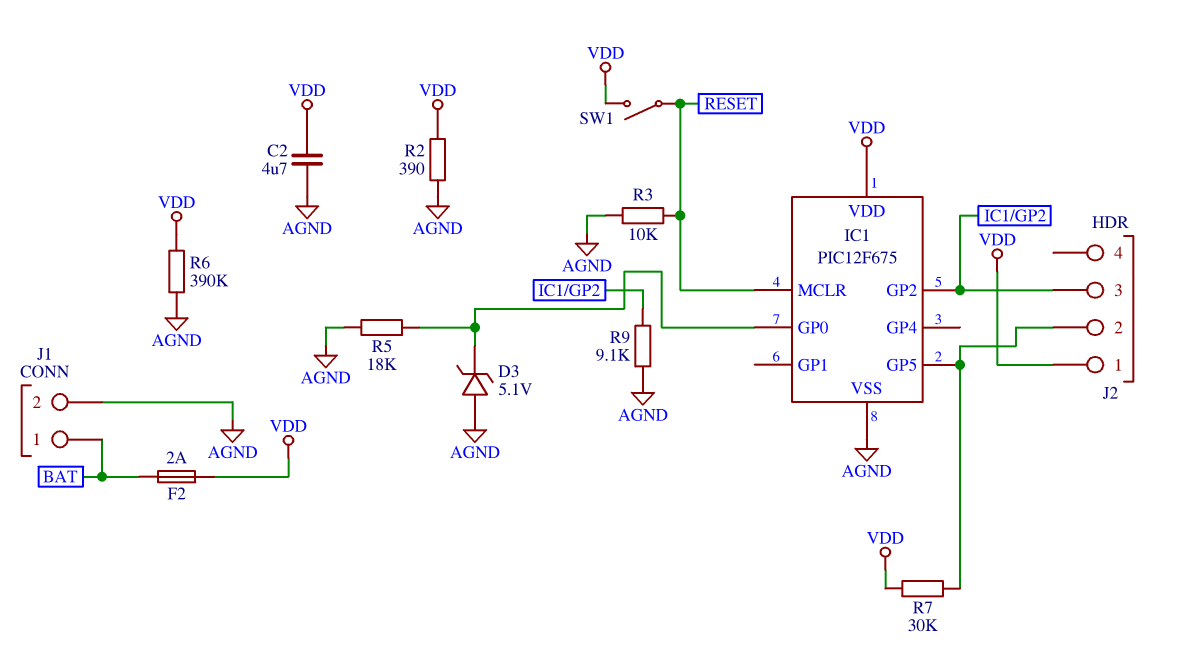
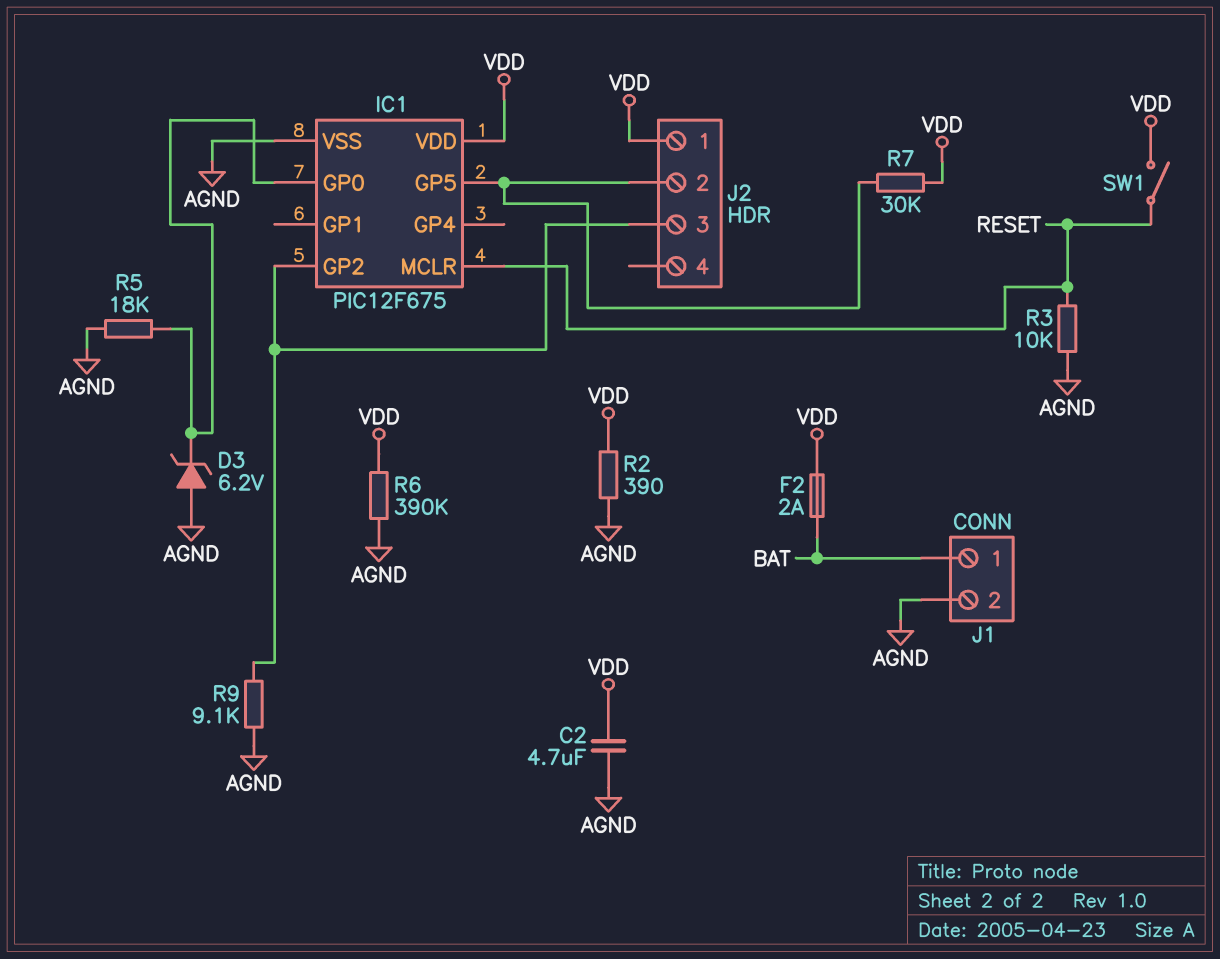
D3: zener 5.1V (A AGND, K IC1/GP0) -> zener 6.2V (A AGND, K IC1/GP0)

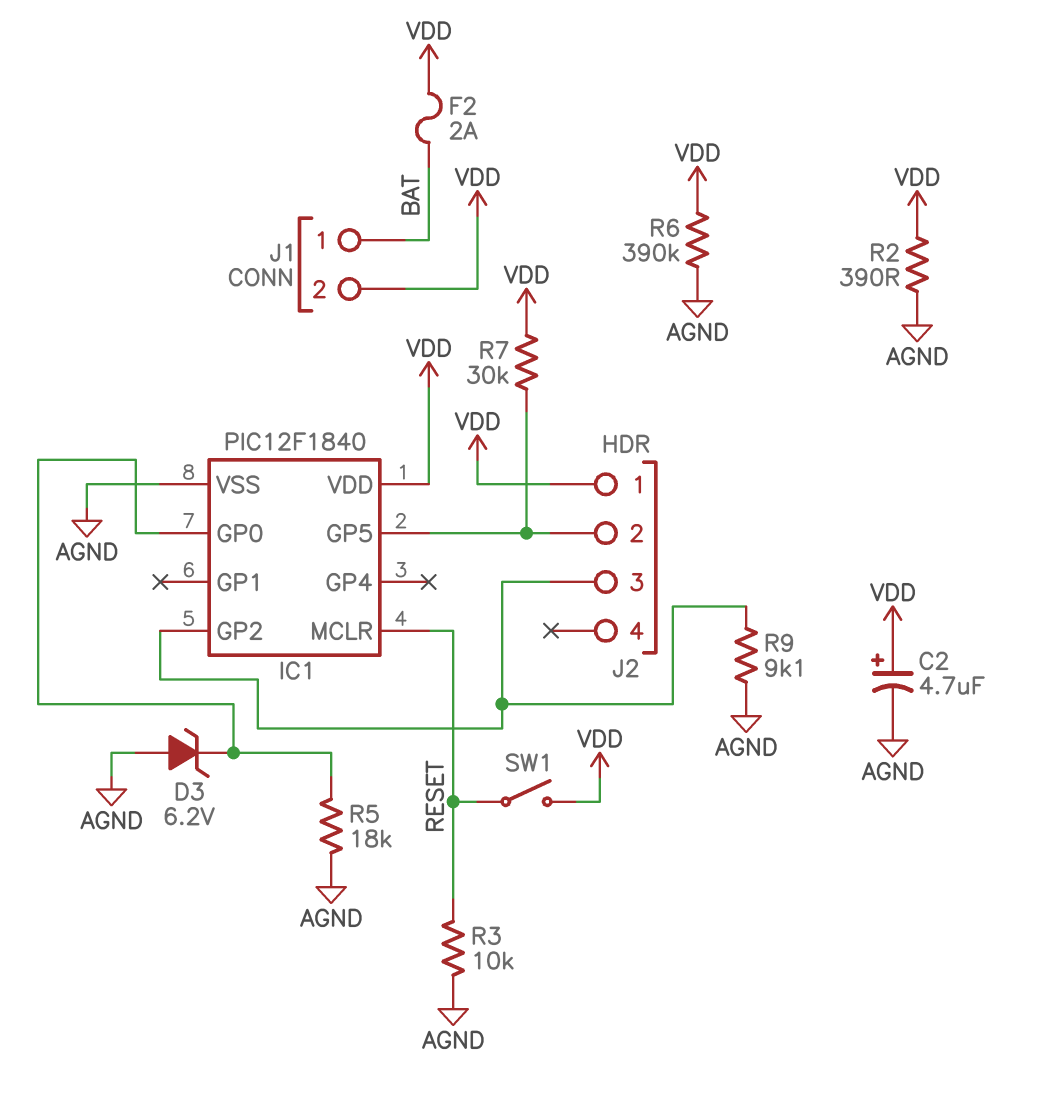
C2: 4.7uF (AGND, VDD) -> 4.7uF (plus VDD, minus AGND)
IC1: PIC12F675 -> PIC12F1840
J1 pin 2: AGND -> VDD

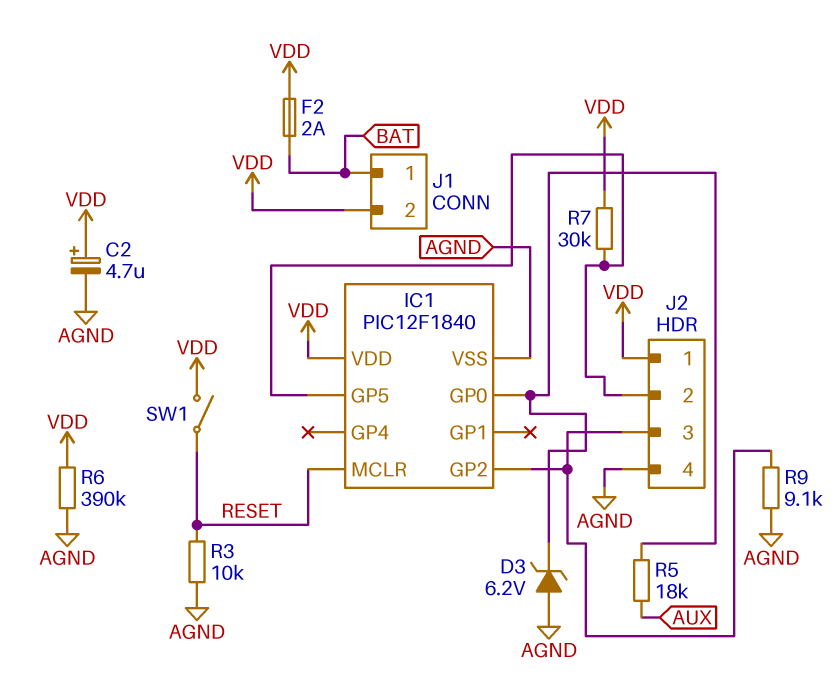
J2 pin 4: none -> AGND
R2: 390 (AGND, VDD) -> none
R5: 18k (AGND, IC1/GP0) -> 18k (AUX, IC1/GP0)

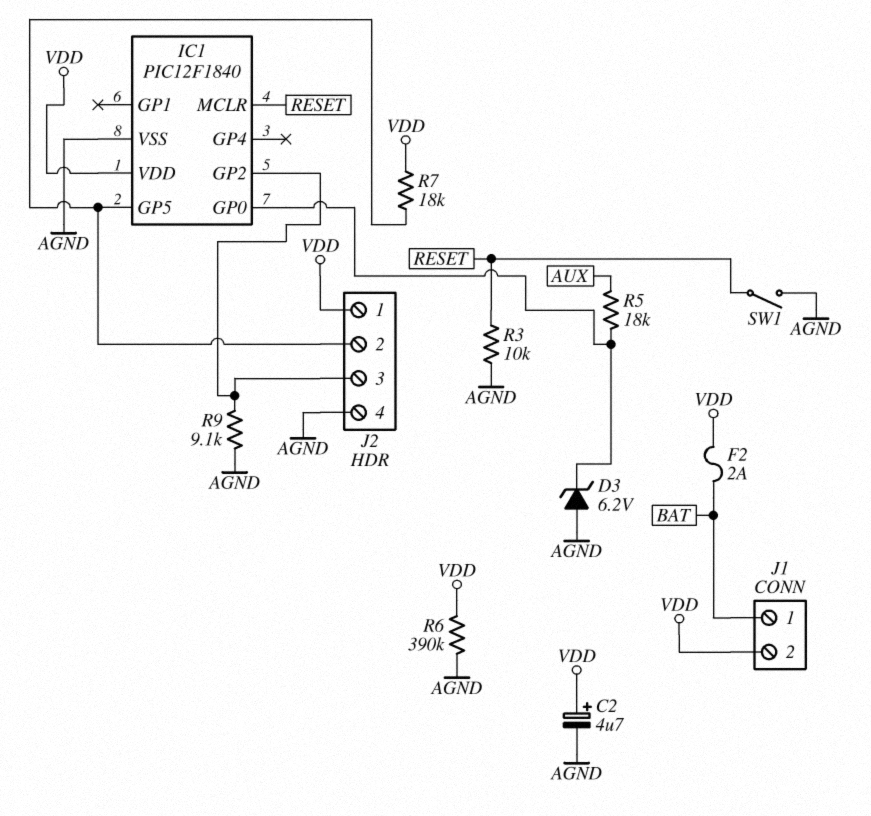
R7: 30k (IC1/GP5, VDD) -> 18k (IC1/GP5, VDD)
SW1: switch (RESET, VDD) -> switch (AGND, RESET)

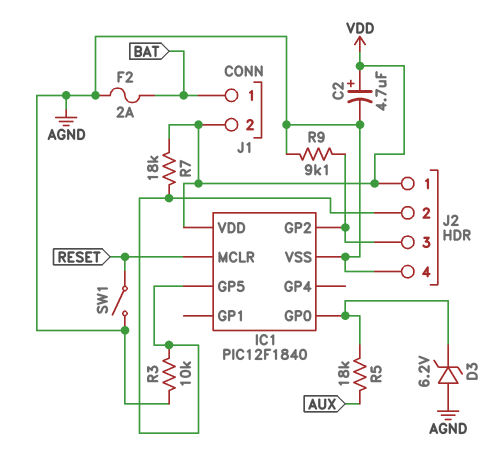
F2: 2A (BAT, VDD) -> 2A (AGND, BAT)
R3: 10k (AGND, RESET) -> 10k (AGND, IC1/GP5)
R6: 390k (AGND, VDD) -> none

